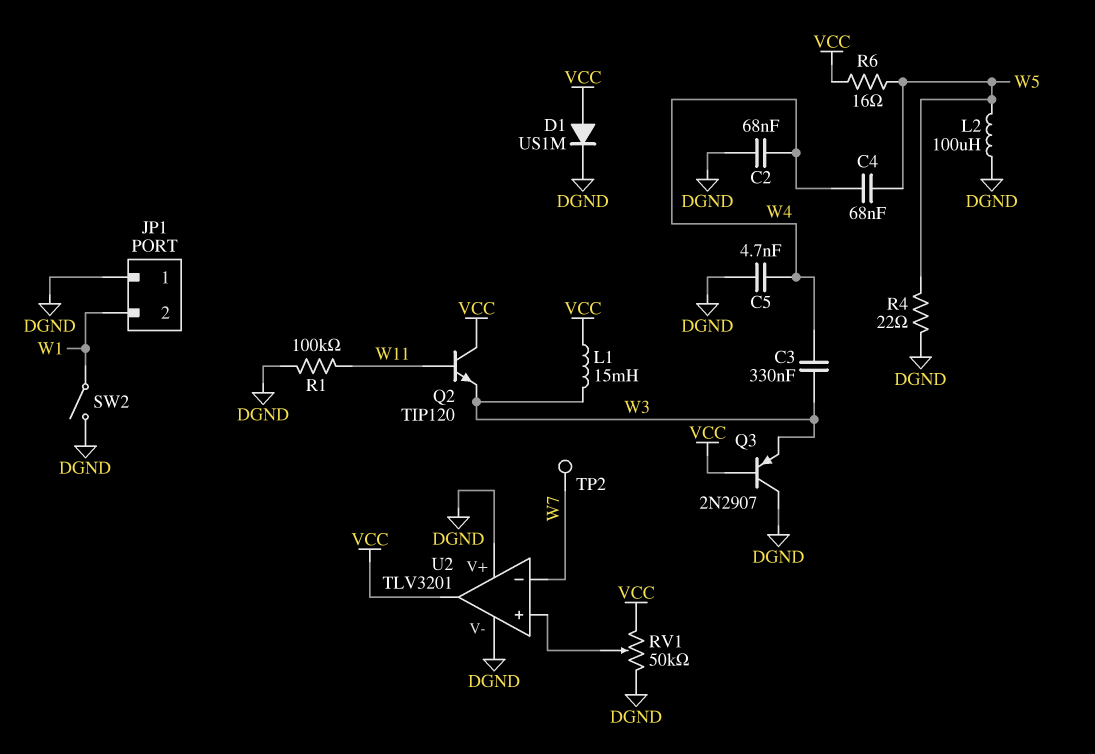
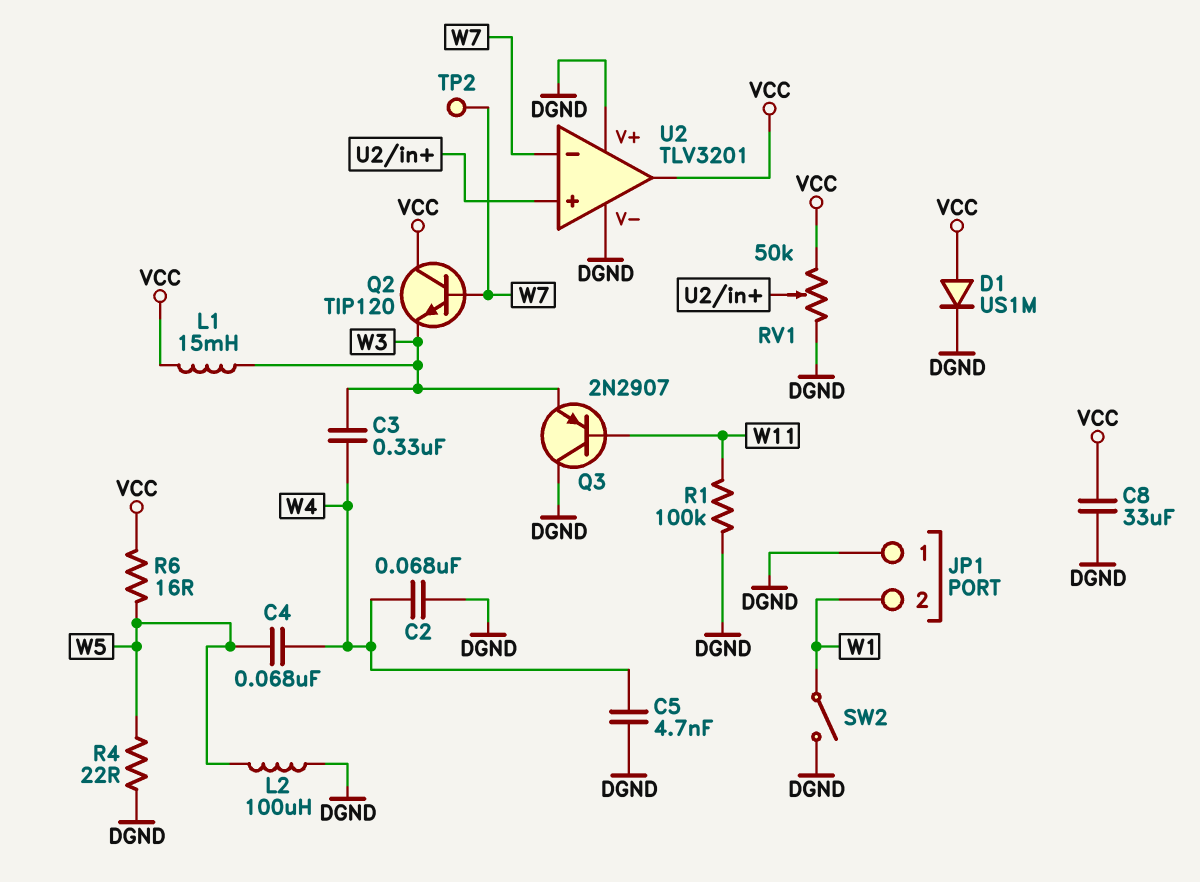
C8: none -> 33uF (DGND, VCC)
Q2: NPN TIP120 (B W11, C VCC, E W3) -> NPN TIP120 (B W7, C VCC, E W3)
Q3: PNP 2N2907 (B VCC, C DGND, E W3) -> PNP 2N2907 (B W11, C DGND, E W3)

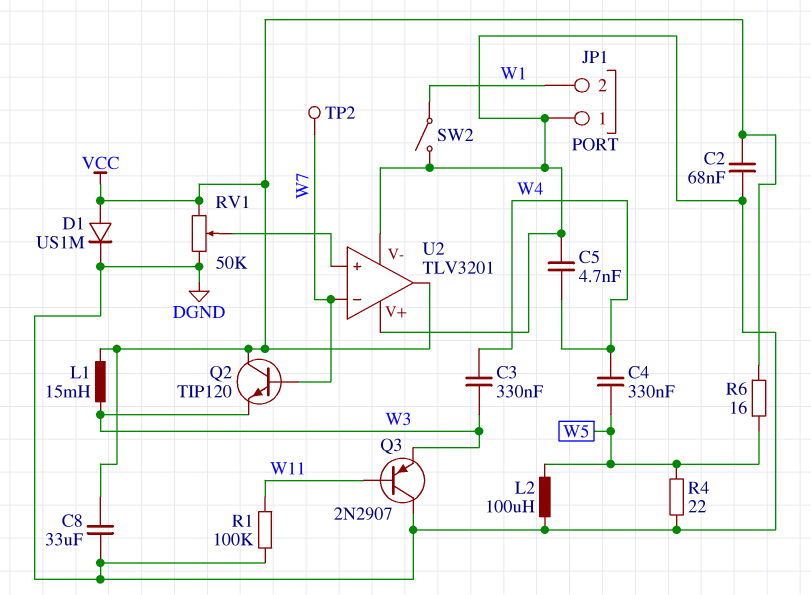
C2: 68nF (DGND, W4) -> 68nF (DGND, VCC)
C4: 68nF (W4, W5) -> 330nF (W4, W5)

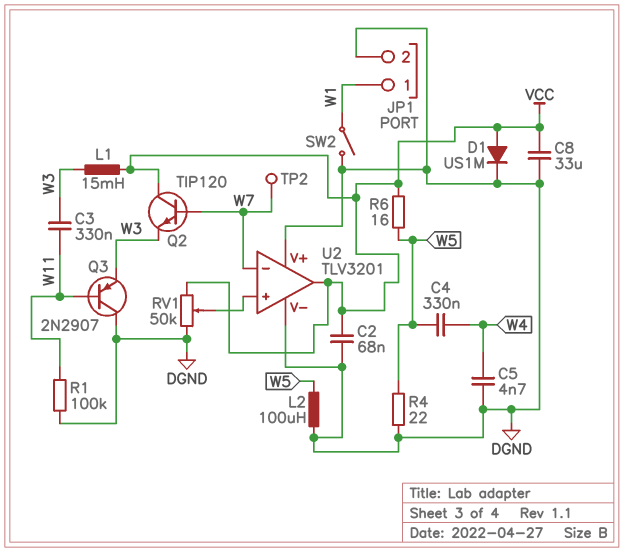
C3: 330nF (W3, W4) -> 330nF (W3, W11)
JP1 pin 1: DGND -> W1
JP1 pin 2: W1 -> DGND

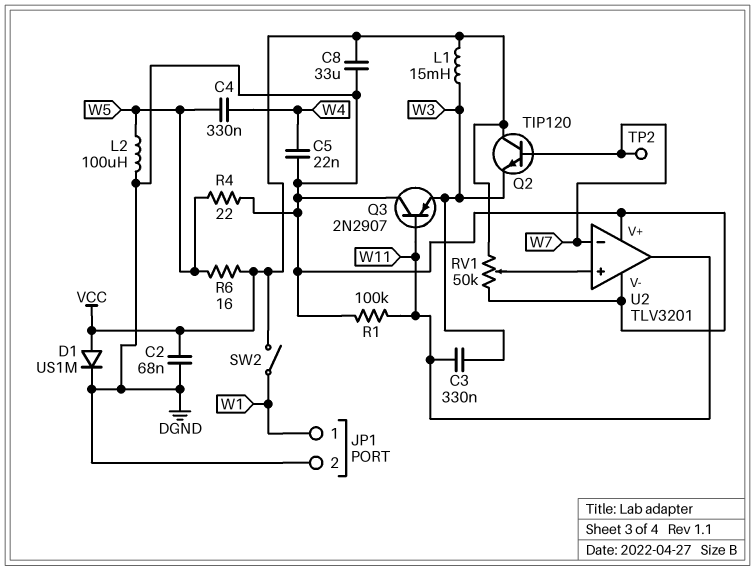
C5: 4.7nF (DGND, W4) -> 22nF (DGND, W4)
SW2: switch (DGND, W1) -> switch (VCC, W1)
U2 pin out: VCC -> W11

